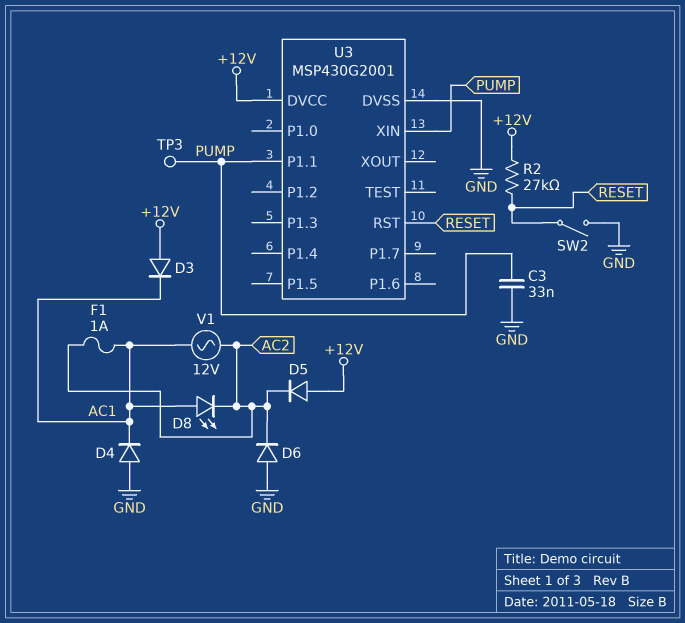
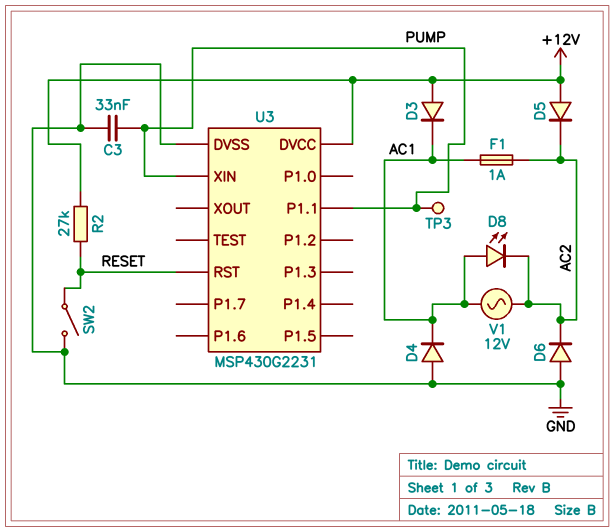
U3: MSP430G2001 -> MSP430G2231

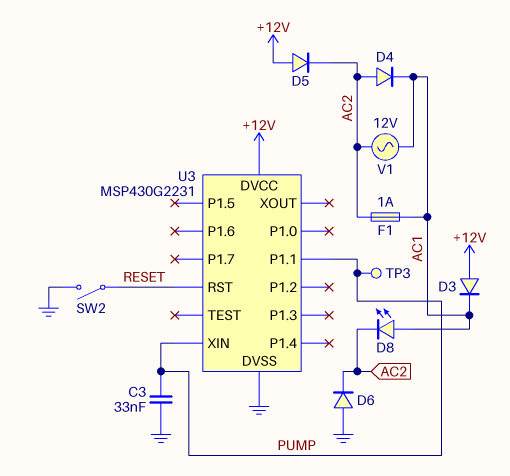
D4: diode (A GND, K AC1) -> diode (A AC2, K AC1)
R2: 27k (+12V, RESET) -> none

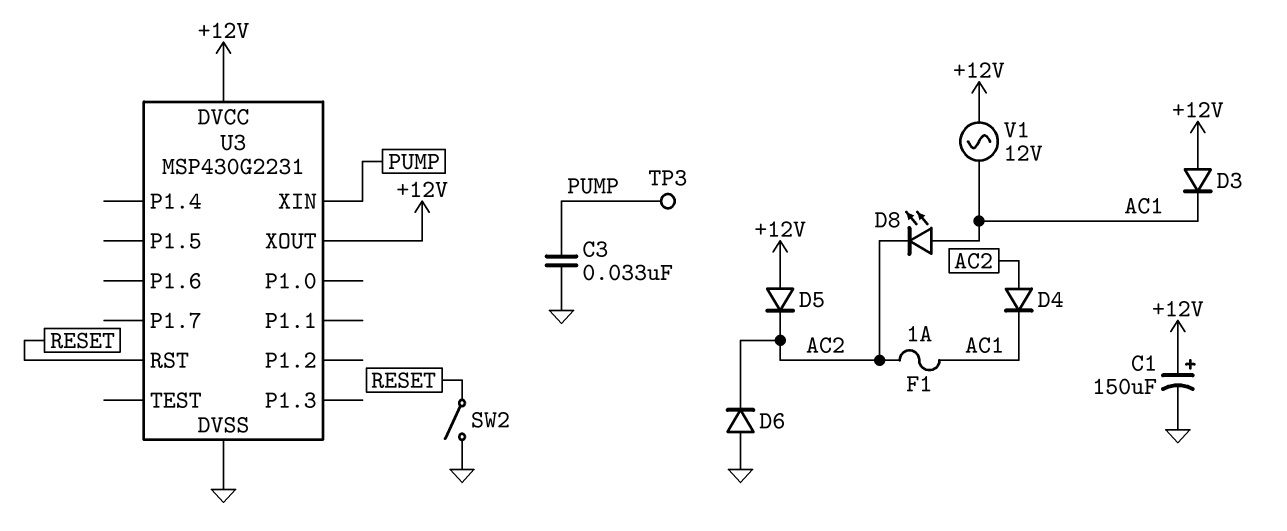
C1: none -> 150uF (plus +12V, minus GND)
U3 pin P1.1: PUMP -> none
U3 pin XOUT: none -> +12V
V1: AC 12V (AC1, AC2) -> AC 12V (+12V, AC1)

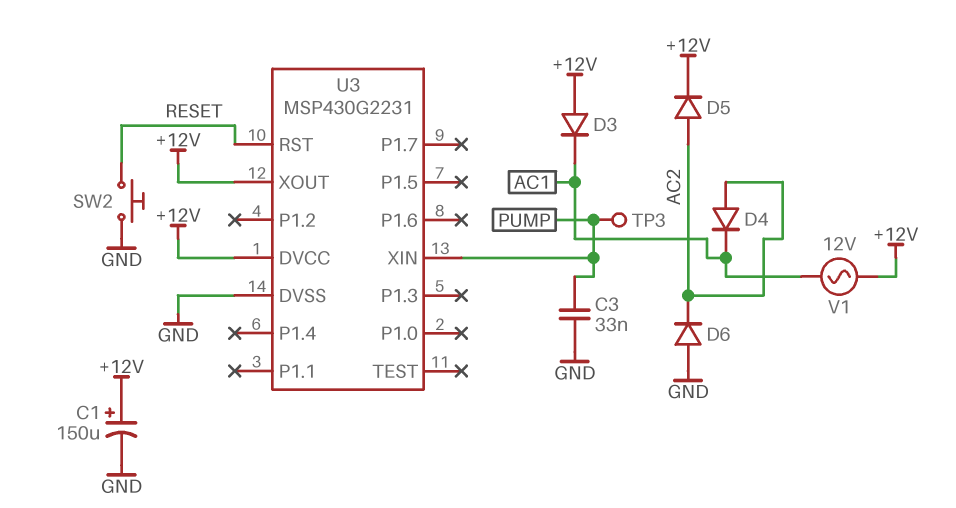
D5: diode (A +12V, K AC2) -> diode (A AC2, K +12V)
D8: LED (A AC1, K AC2) -> none
F1: 1A (AC1, AC2) -> none
SW2: switch (GND, RESET) -> button (GND, RESET)

